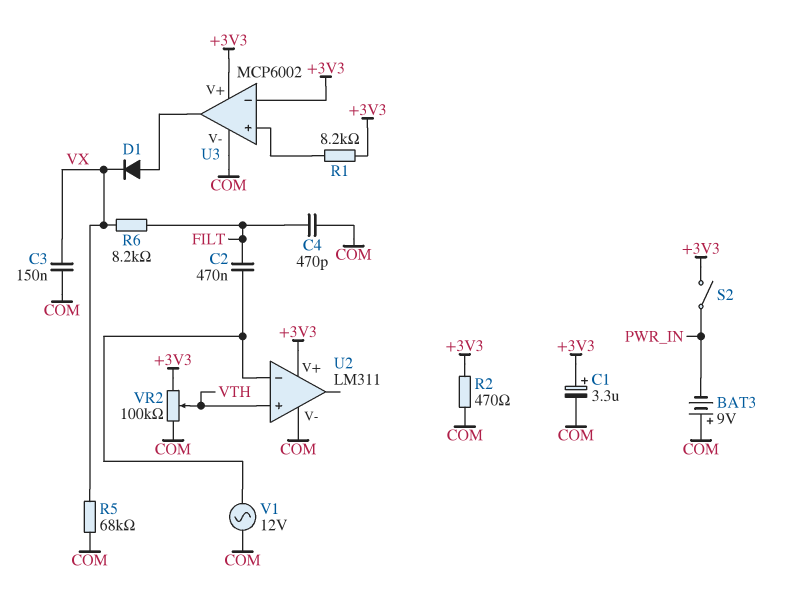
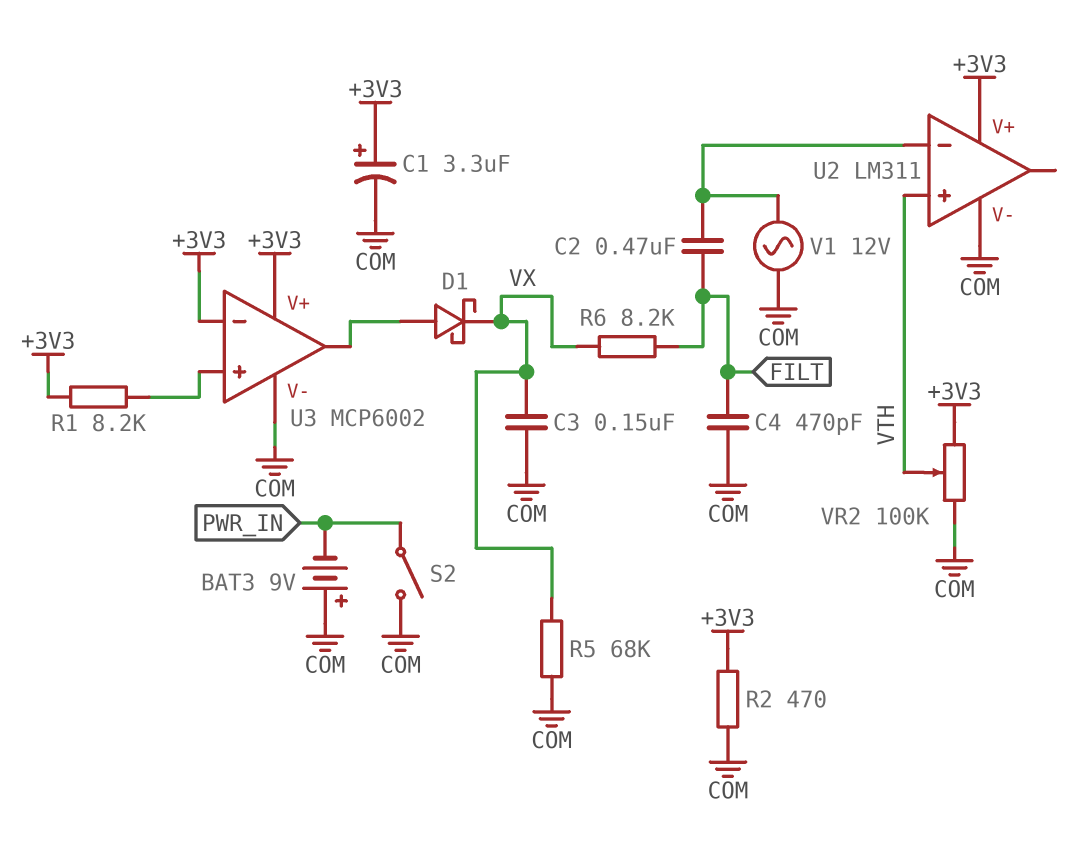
D1: diode (A U3/out, K VX) -> schottky (A U3/out, K VX)
S2: switch (+3V3, PWR_IN) -> switch (COM, PWR_IN)

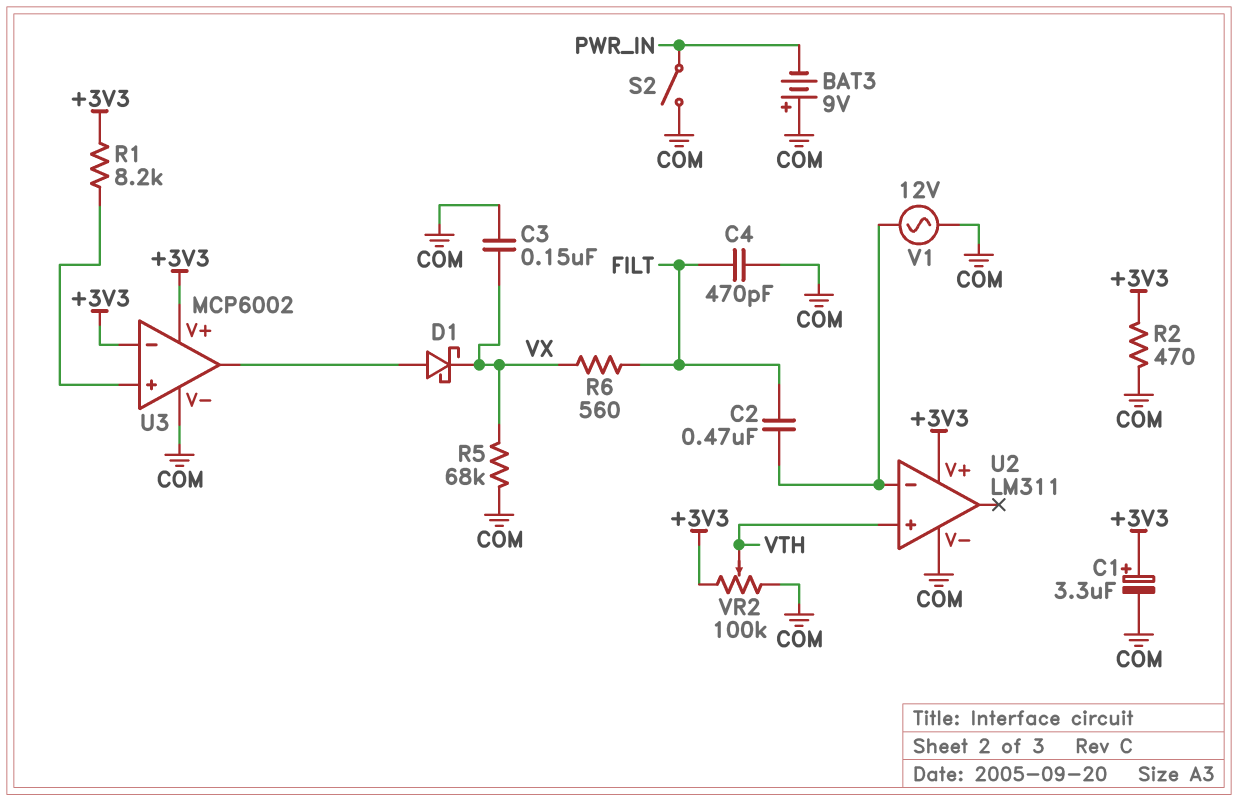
R6: 8.2k (FILT, VX) -> 560 (FILT, VX)

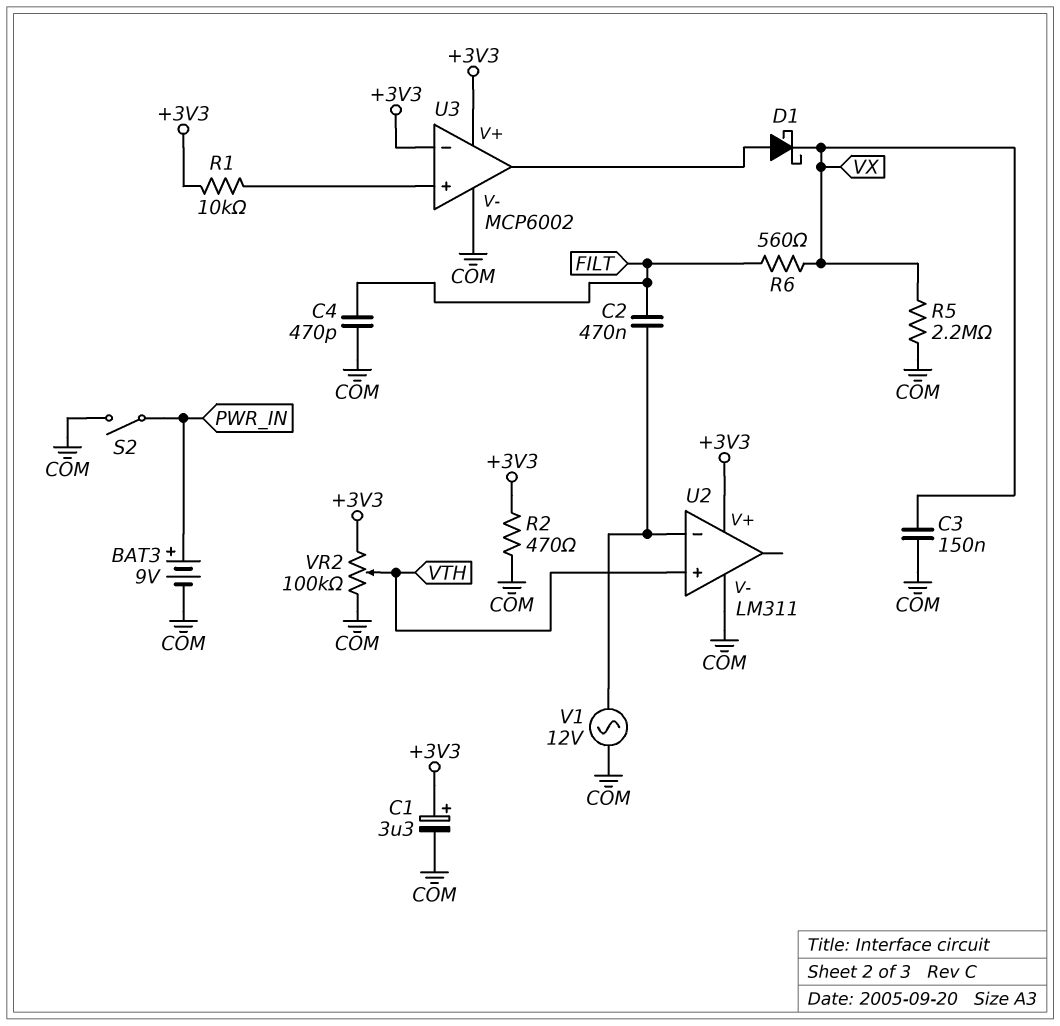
BAT3: 9V (plus COM, minus PWR_IN) -> 9V (plus PWR_IN, minus COM)
R1: 8.2k (+3V3, U3/in+) -> 10k (+3V3, U3/in+)
R5: 68k (COM, VX) -> 2.2M (COM, VX)

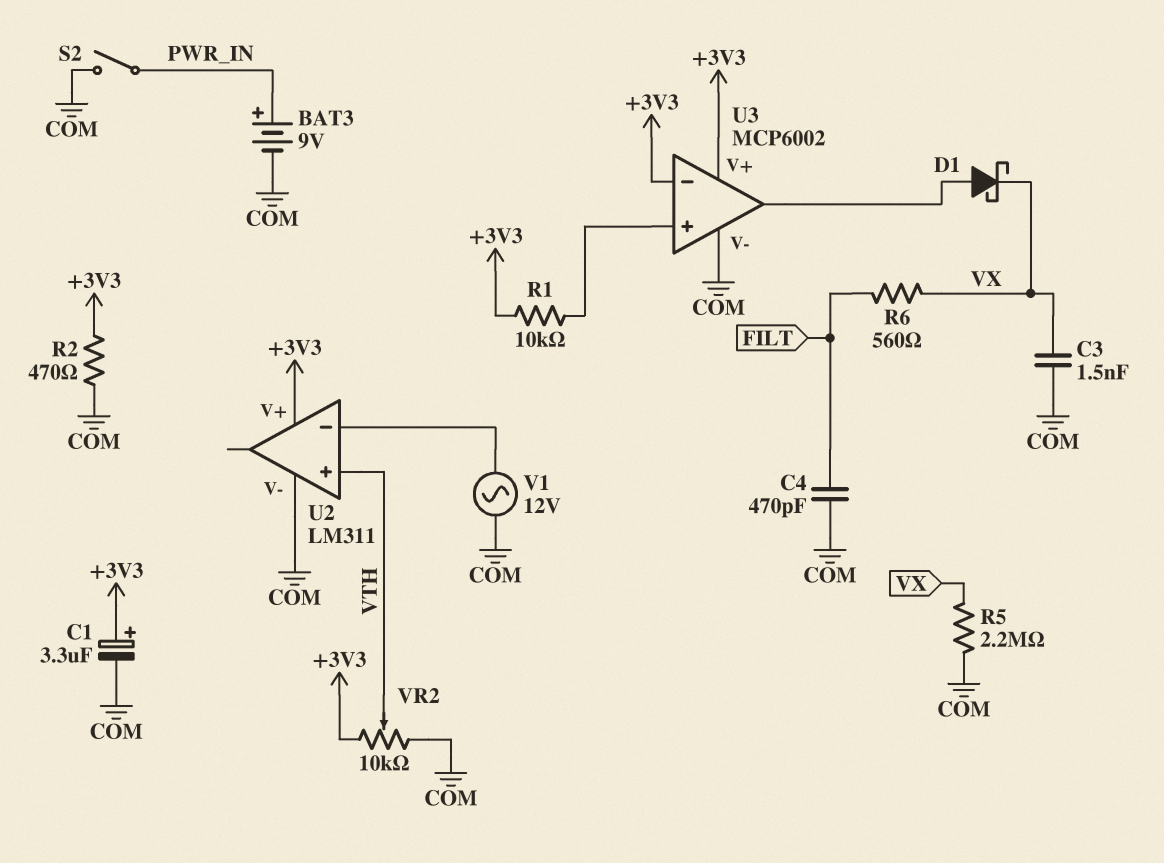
C2: 470nF (FILT, U2/in-) -> none
C3: 150nF (COM, VX) -> 1.5nF (COM, VX)
VR2: 100k (+3V3, COM, wiper VTH) -> 10k (+3V3, COM, wiper VTH)

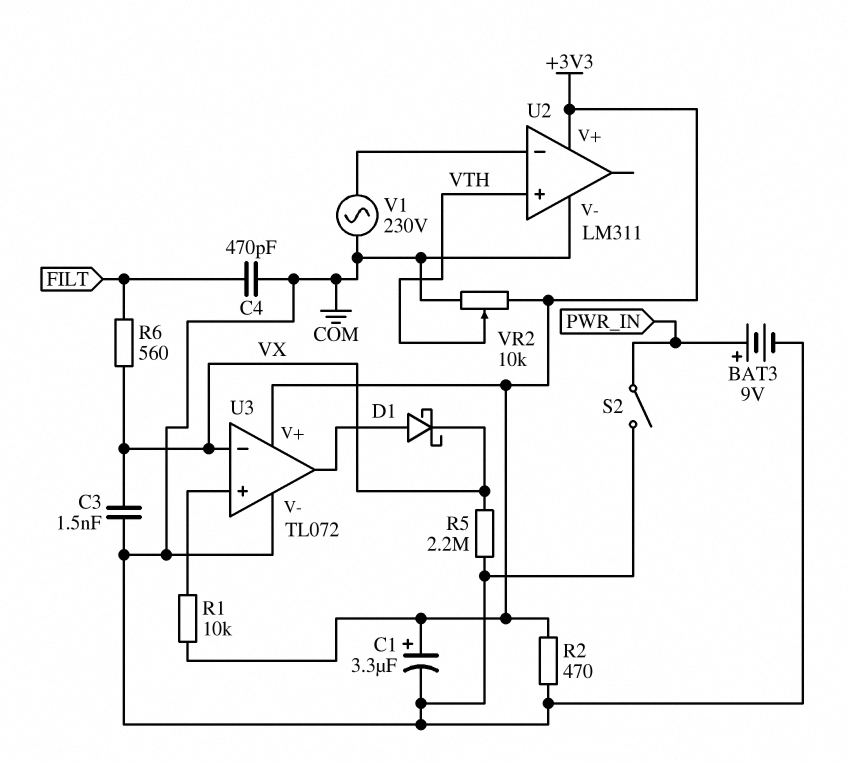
U3: MCP6002 -> TL072
U3 pin in-: +3V3 -> VX
V1: AC 12V (COM, U2/in-) -> AC 230V (COM, U2/in-)

